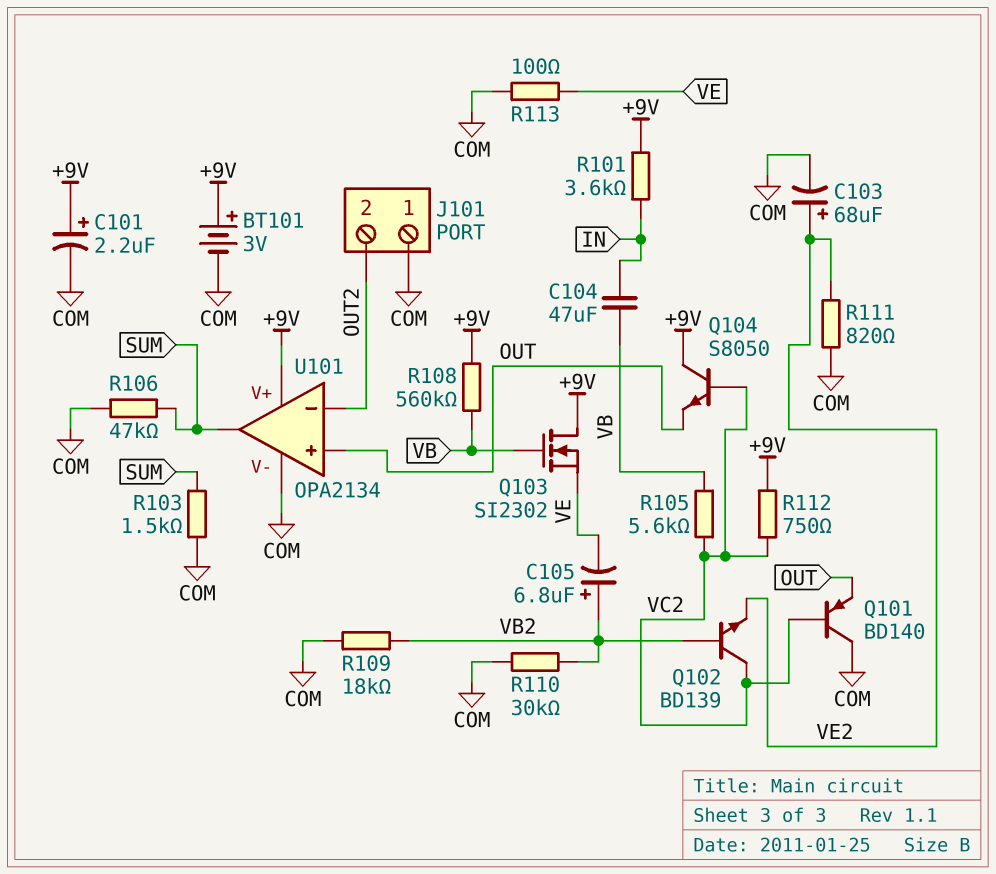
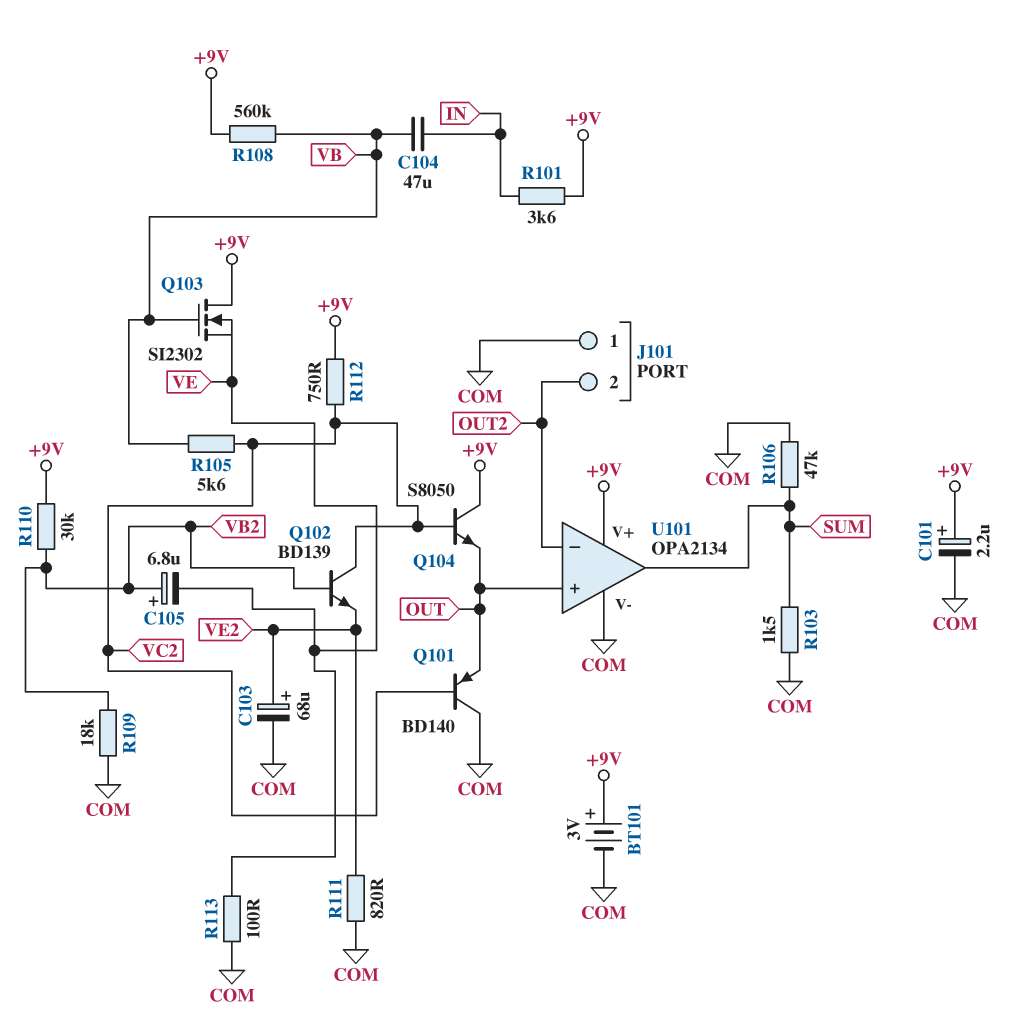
R110: 30k (COM, VB2) -> 30k (+9V, VB2)

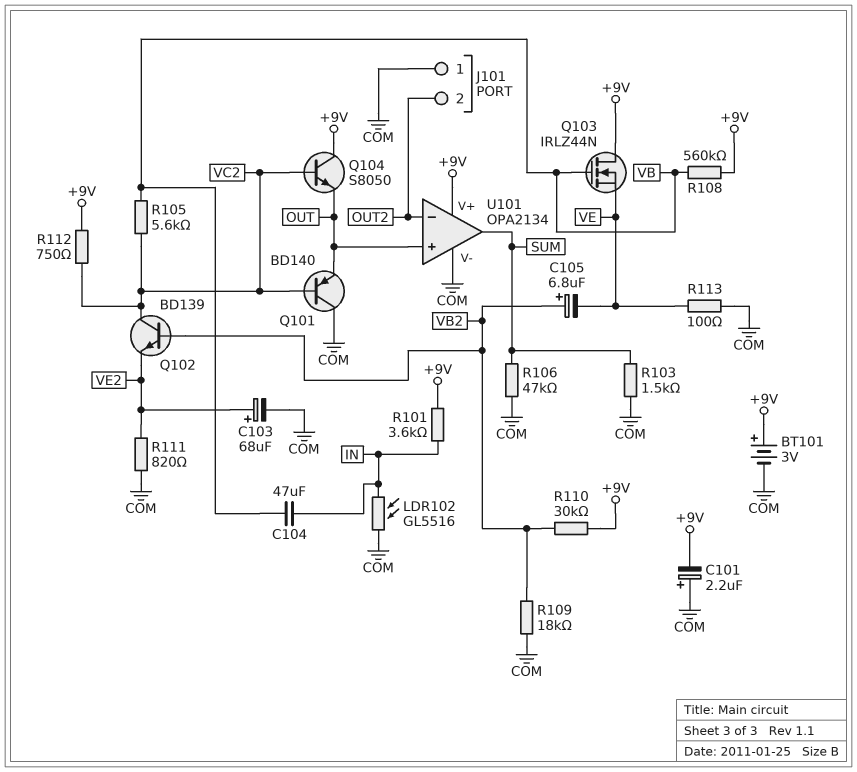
C101: 2.2uF (plus +9V, minus COM) -> 2.2uF (plus COM, minus +9V)
LDR102: none -> GL5516 (COM, IN)
Q103: NMOS SI2302 (G VB, D +9V, S VE) -> NMOS IRLZ44N (G VB, D +9V, S VE)

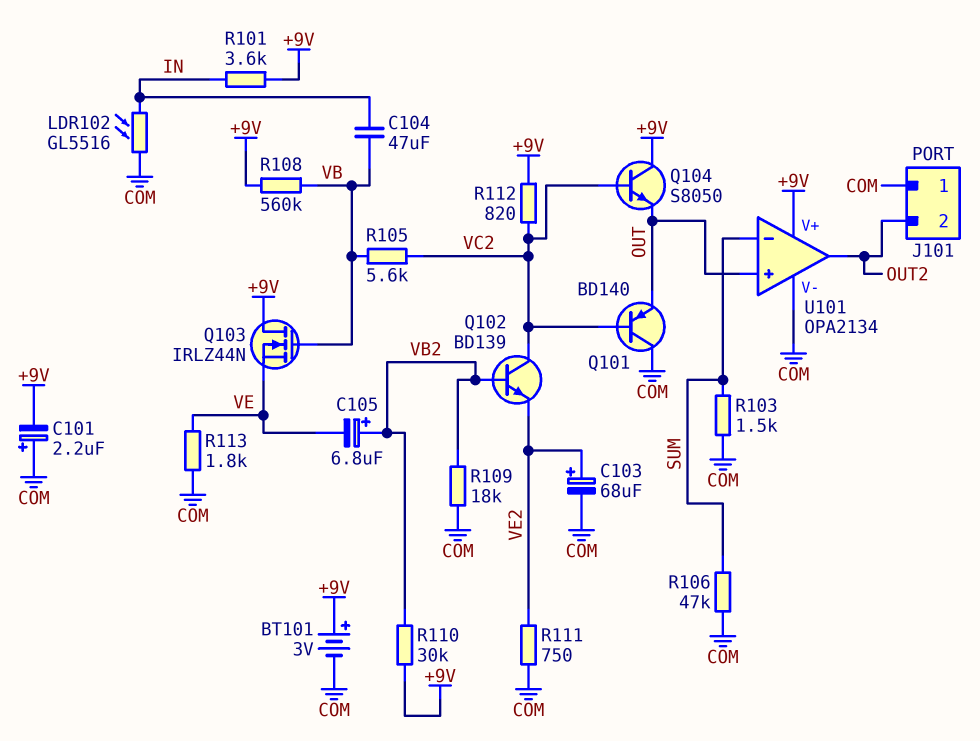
R111: 820 (COM, VE2) -> 750 (COM, VE2)
R112: 750 (+9V, VC2) -> 820 (+9V, VC2)
R113: 100 (COM, VE) -> 1.8k (COM, VE)
U101 pin in-: OUT2 -> SUM
U101 pin out: SUM -> OUT2

